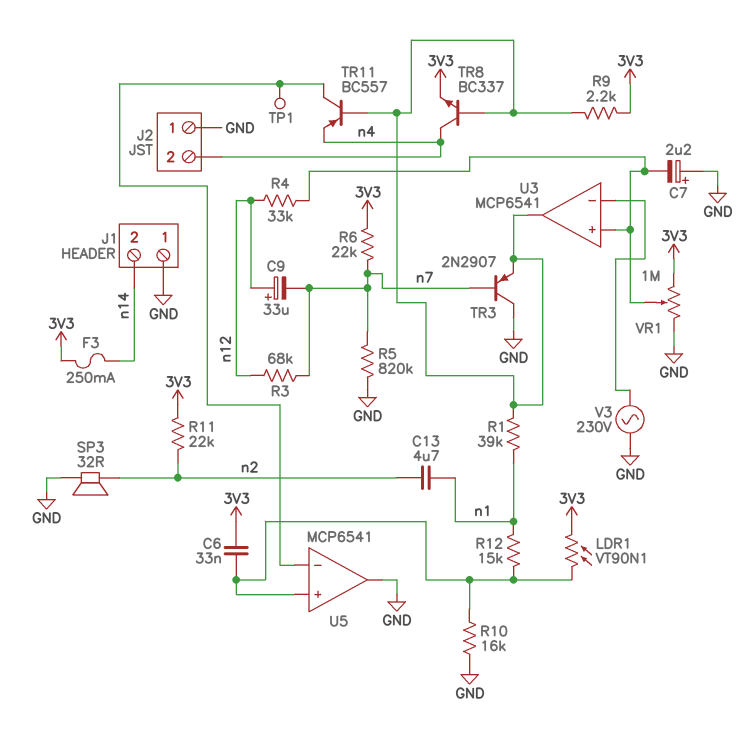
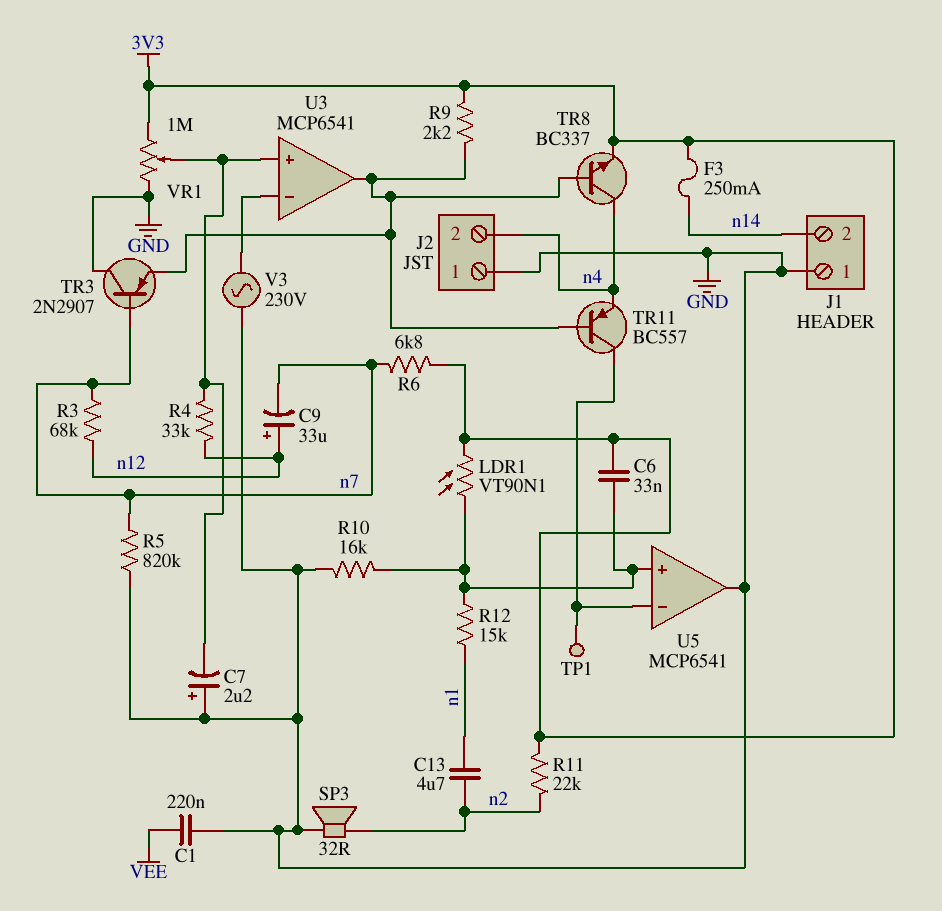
C1: none -> 220nF (GND, VEE)
R1: 39k (U3/out, n1) -> none
R6: 22k (3V3, n7) -> 6.8k (3V3, n7)

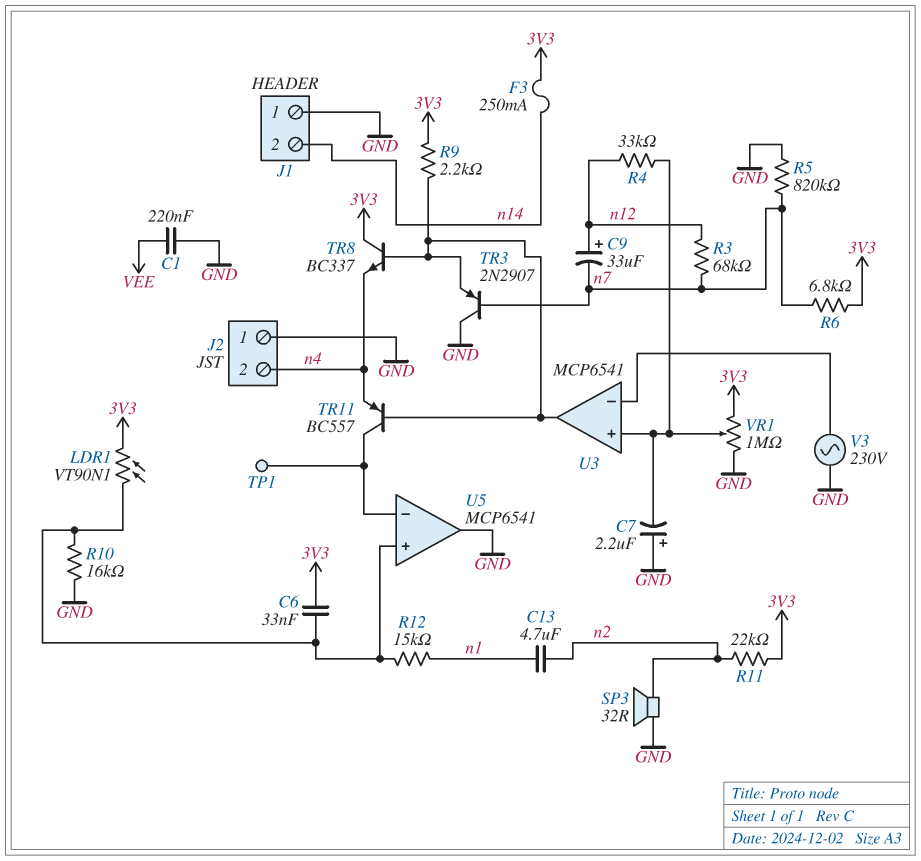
TR8: NPN BC337 (B U3/out, C n4, E 3V3) -> NPN BC337 (B U3/out, C 3V3, E n4)

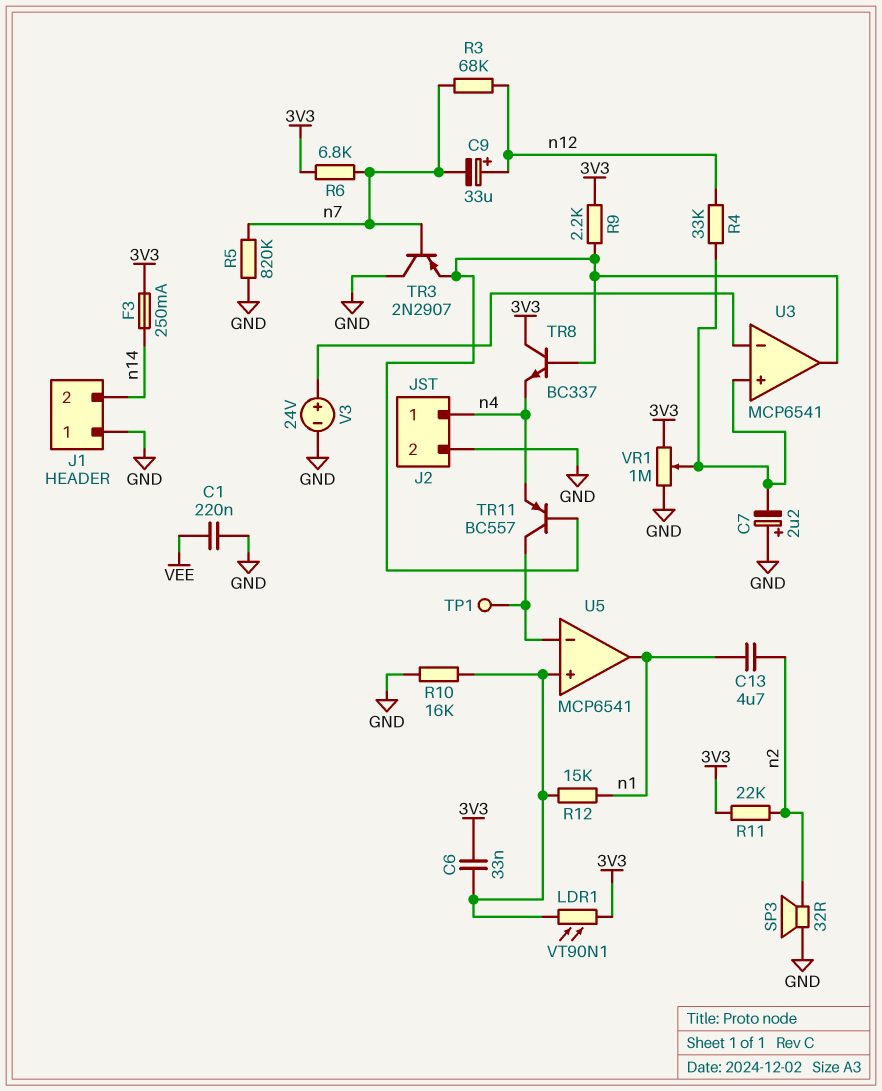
J2 pin 1: GND -> n4
J2 pin 2: n4 -> GND
U5 pin out: GND -> n1
V3: AC 230V (GND, U3/in-) -> 24V (plus U3/in-, minus GND)

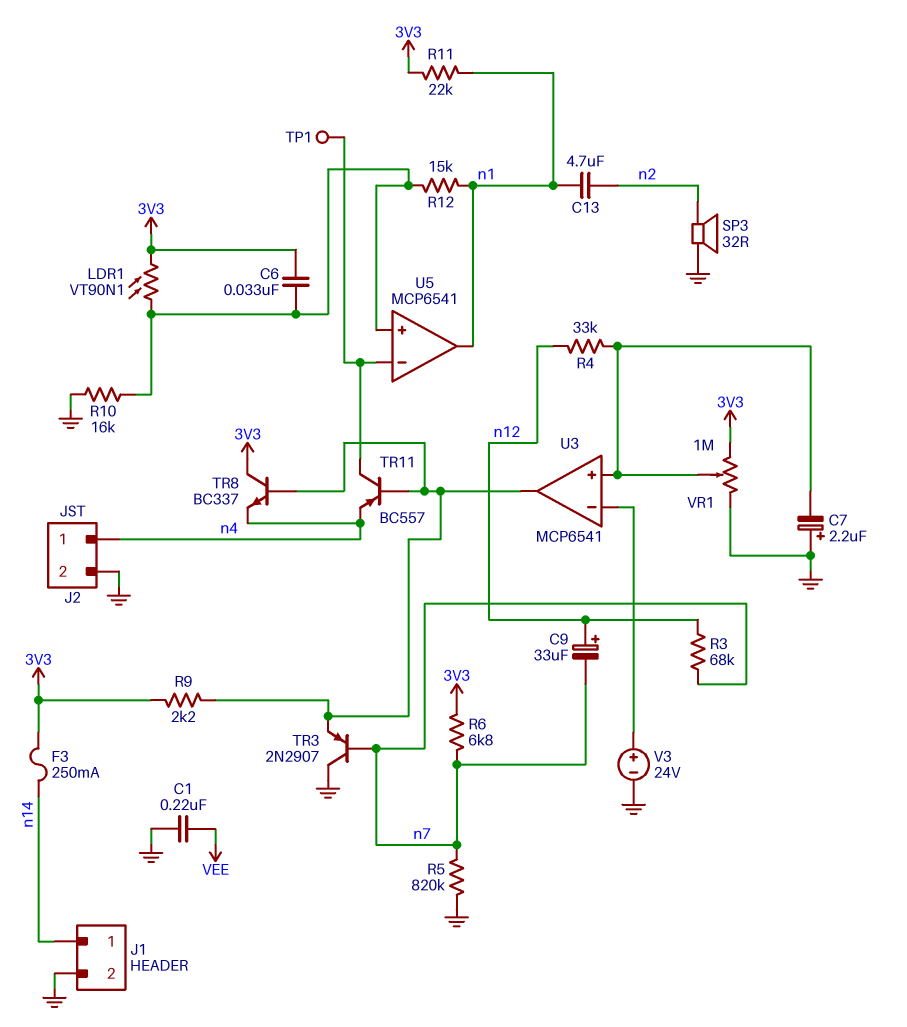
J1 pin 1: GND -> n14
J1 pin 2: n14 -> GND
R11: 22k (3V3, n2) -> 22k (3V3, n1)

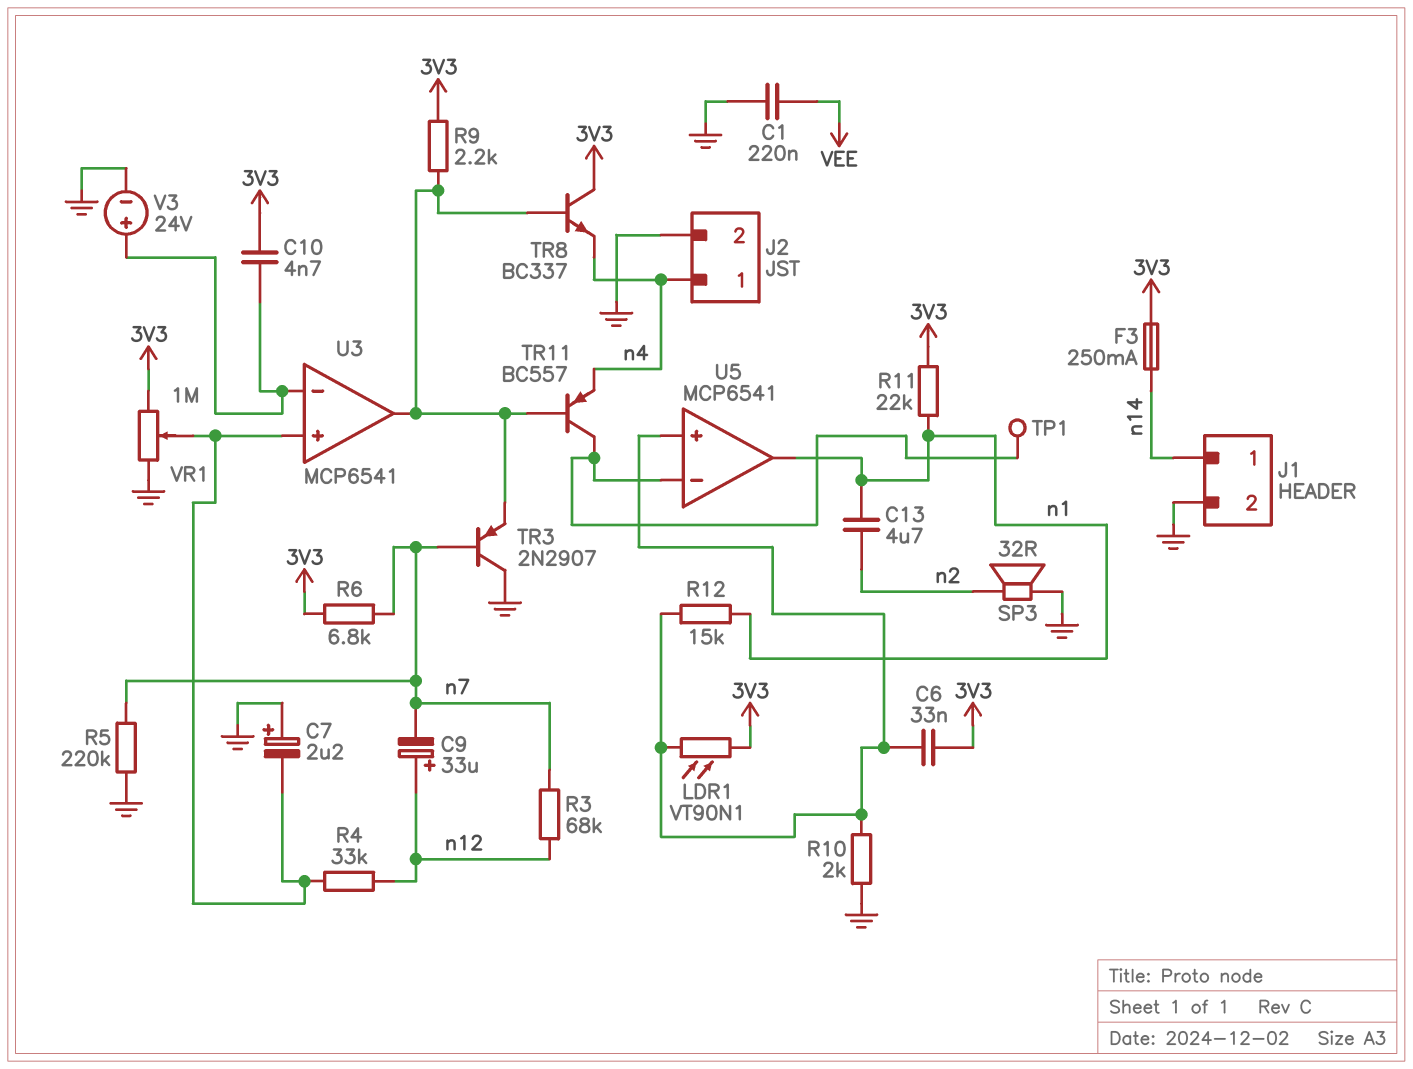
C10: none -> 4.7nF (3V3, U3/in-)
R5: 820k (GND, n7) -> 220k (GND, n7)
R10: 16k (GND, U5/in+) -> 2k (GND, U5/in+)

